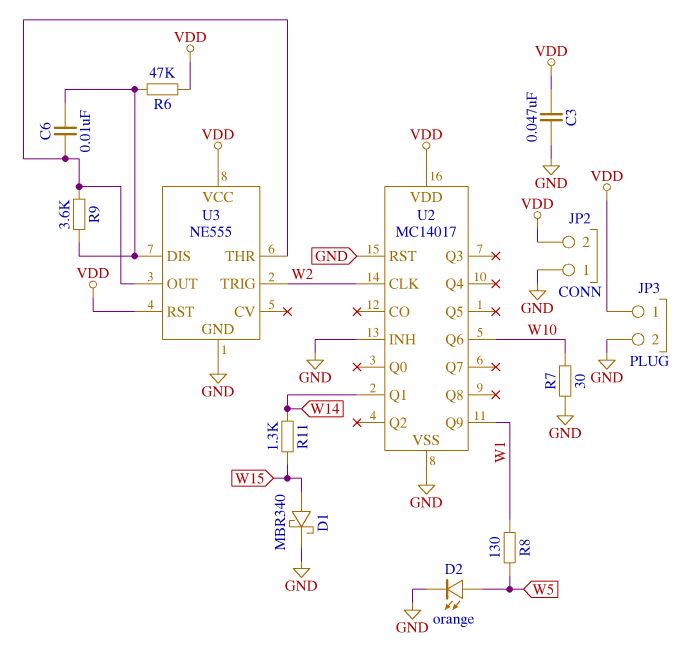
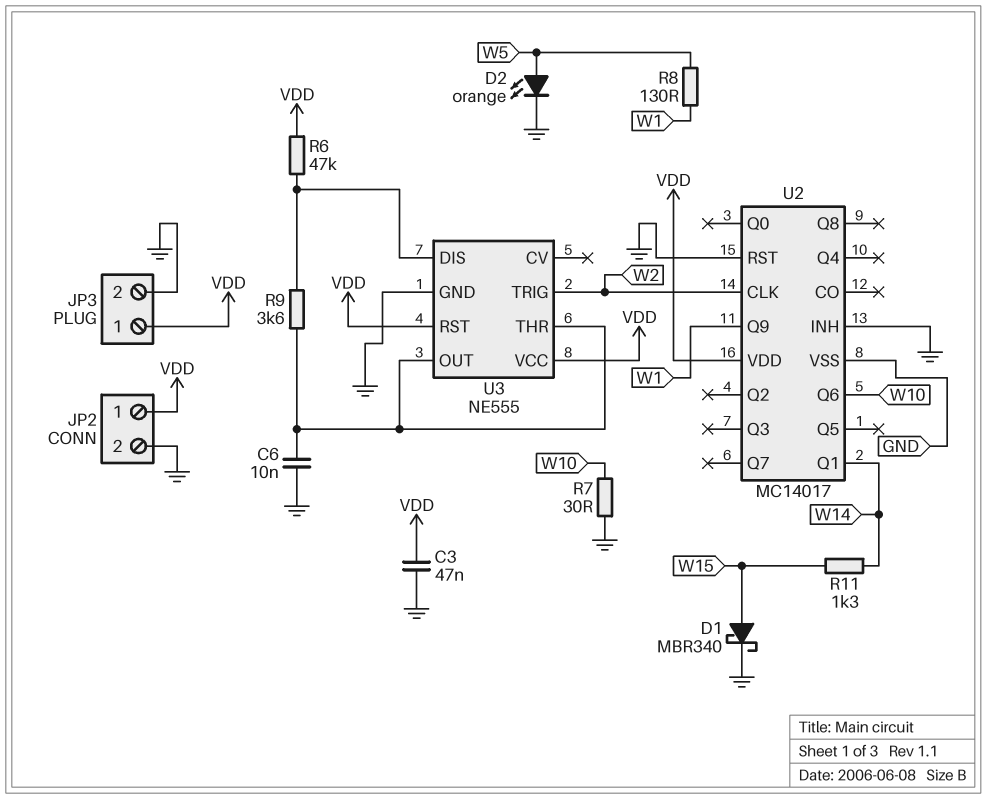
C6: 10nF (U3/DIS, U3/OUT) -> 10nF (GND, U3/OUT)
JP2 pin 1: GND -> VDD
JP2 pin 2: VDD -> GND

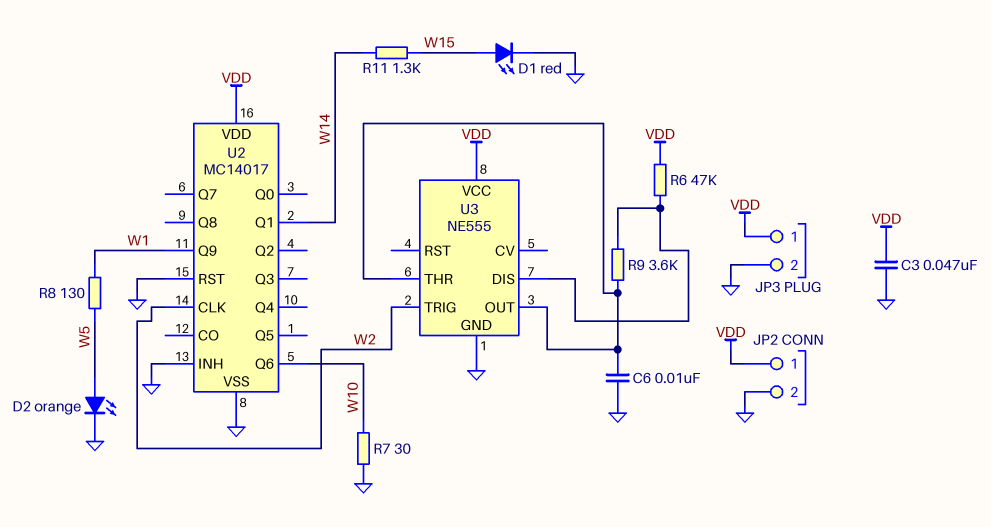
D1: schottky MBR340 (A W15, K GND) -> LED red (A W15, K GND)
U3 pin RST: VDD -> none

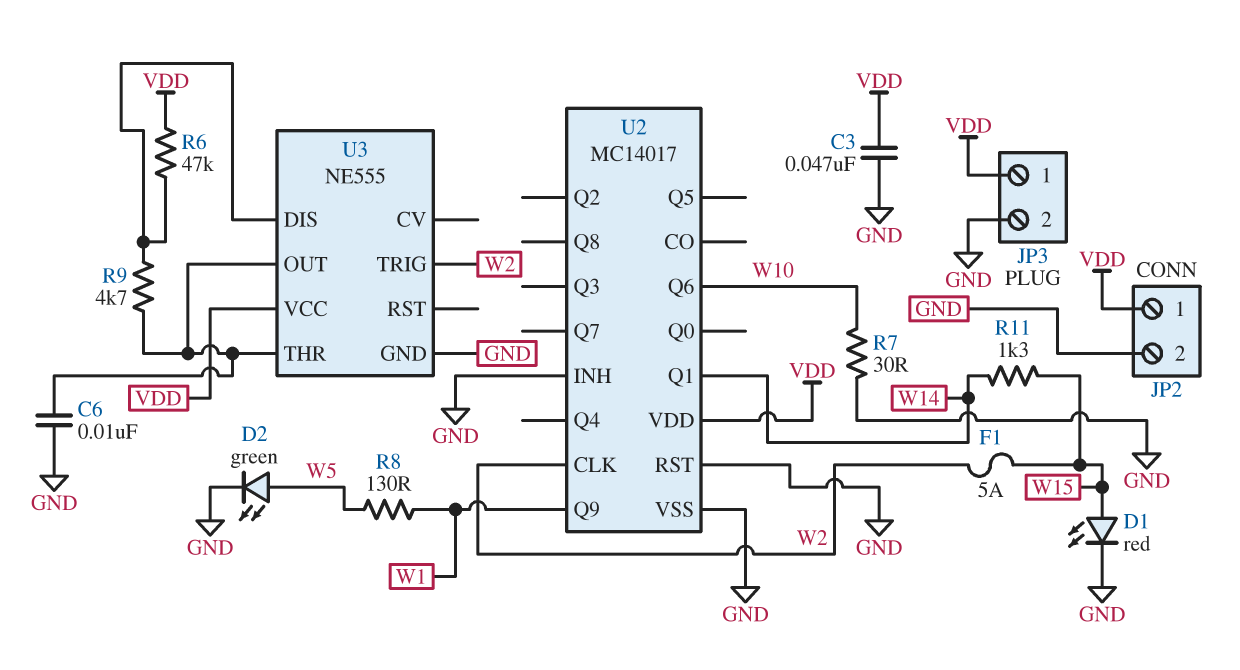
D2: LED orange (A W5, K GND) -> LED green (A W5, K GND)
F1: none -> 5A (W2, W15)
R9: 3.6k (U3/DIS, U3/OUT) -> 4.7k (U3/DIS, U3/OUT)

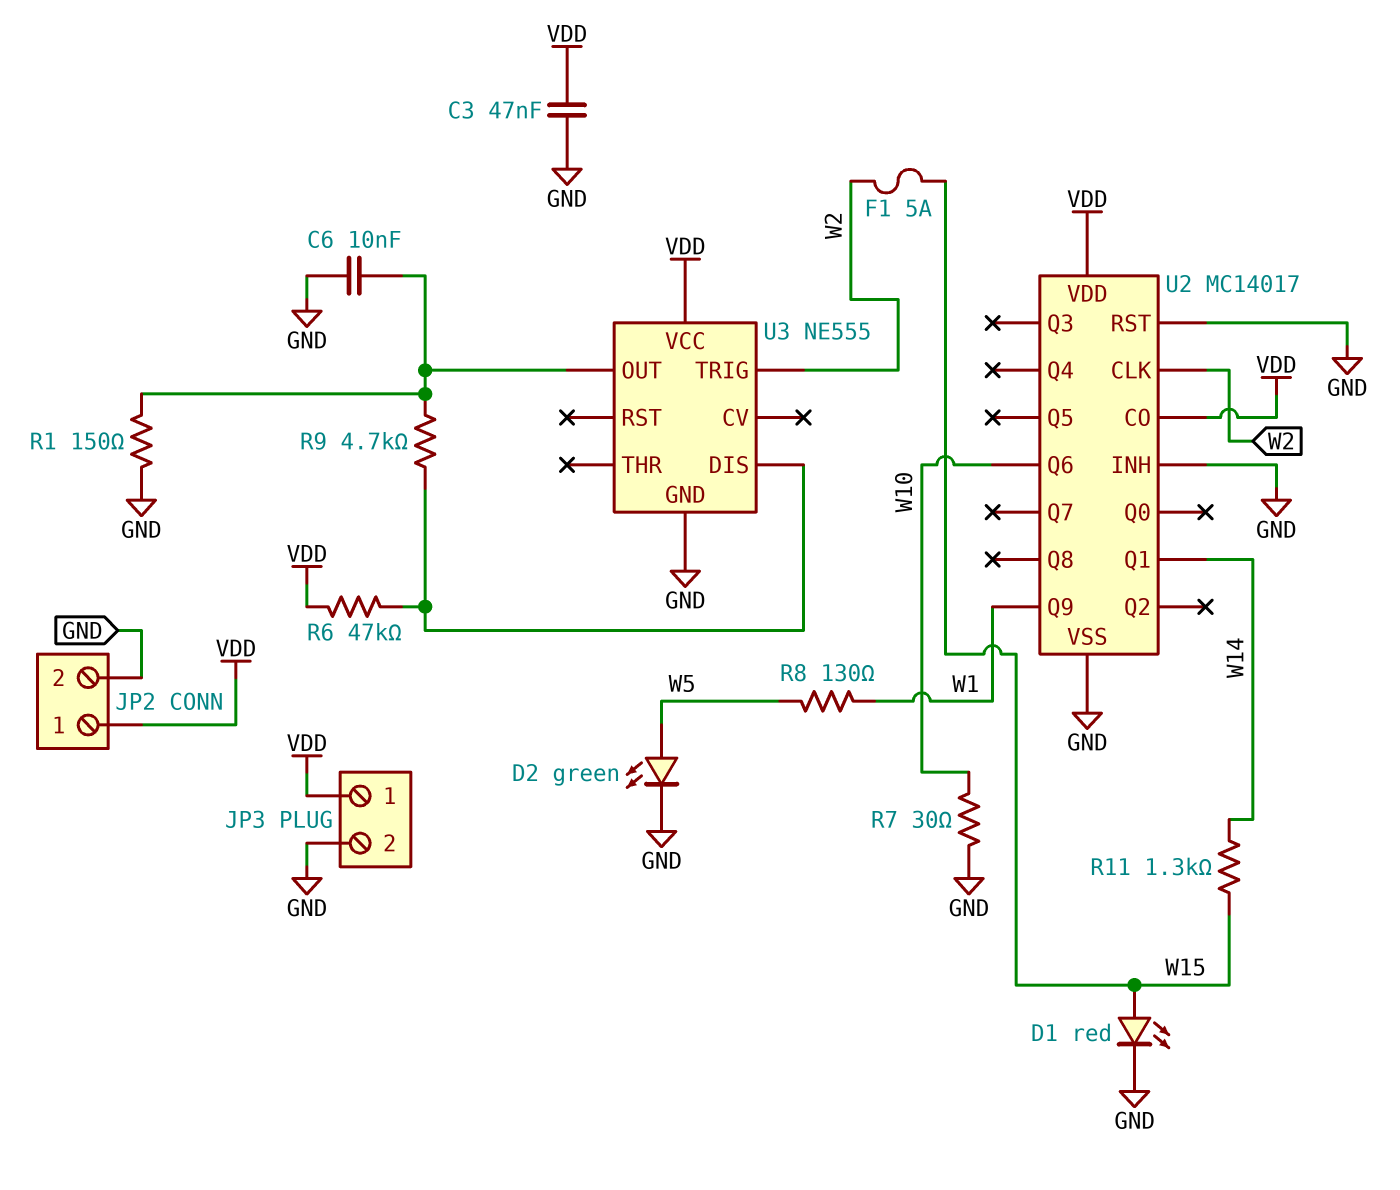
R1: none -> 150 (GND, U3/OUT)
U2 pin CO: none -> VDD
U3 pin THR: U3/OUT -> none

